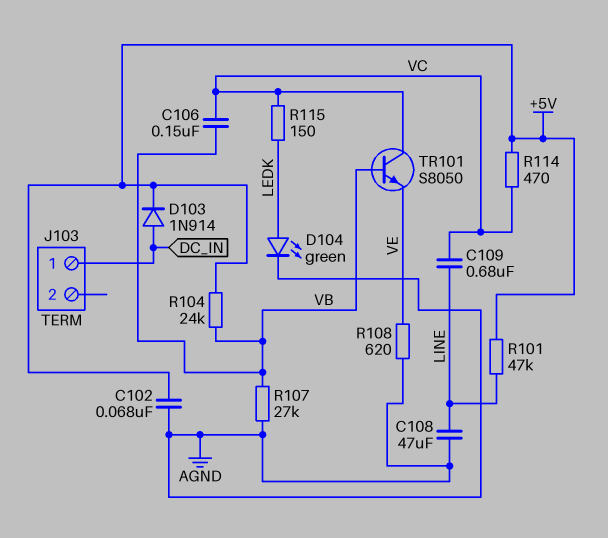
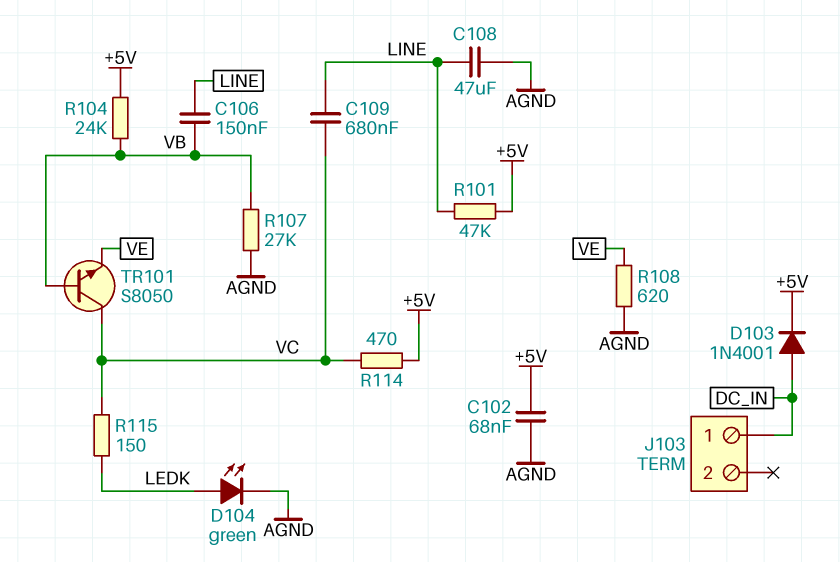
C106: 150nF (VB, VC) -> 150nF (LINE, VB)
D103: diode 1N914 (A DC_IN, K +5V) -> diode 1N4001 (A DC_IN, K +5V)

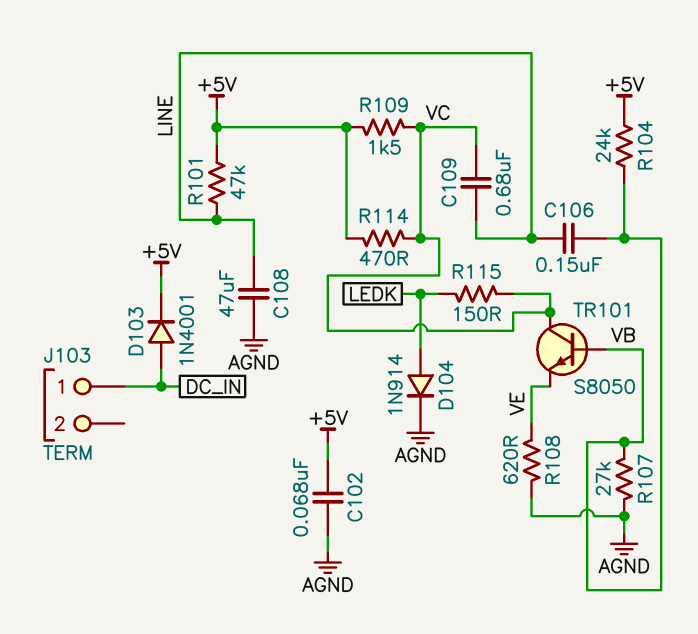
D104: LED green (A LEDK, K AGND) -> diode 1N914 (A LEDK, K AGND)
R109: none -> 1.5k (+5V, VC)

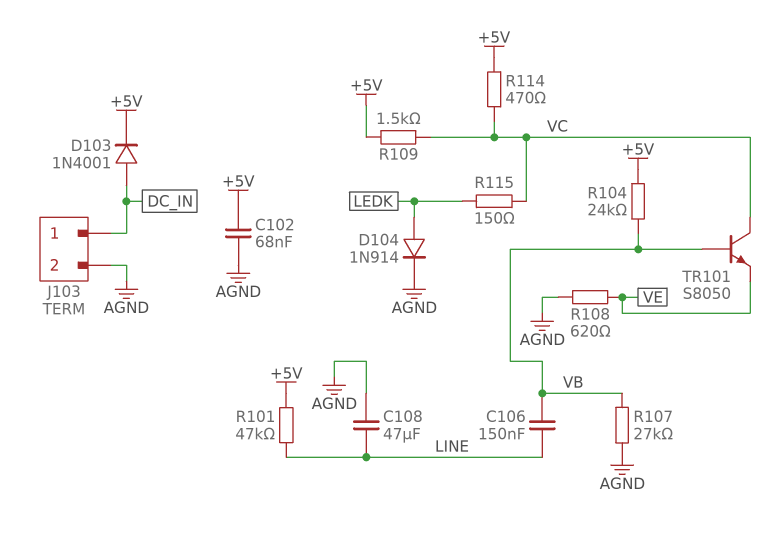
C109: 680nF (LINE, VC) -> none
J103 pin 2: none -> AGND

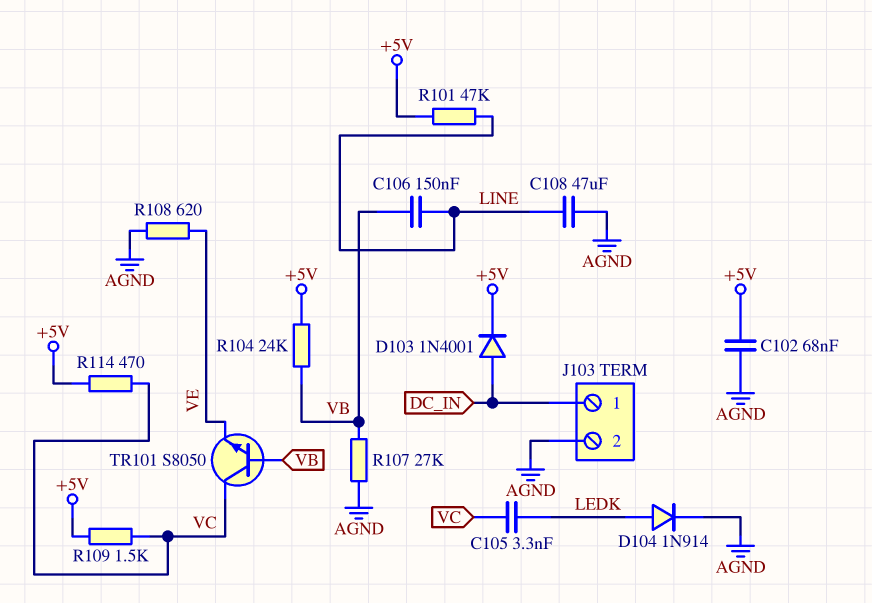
C105: none -> 3.3nF (LEDK, VC)
R115: 150 (LEDK, VC) -> none

